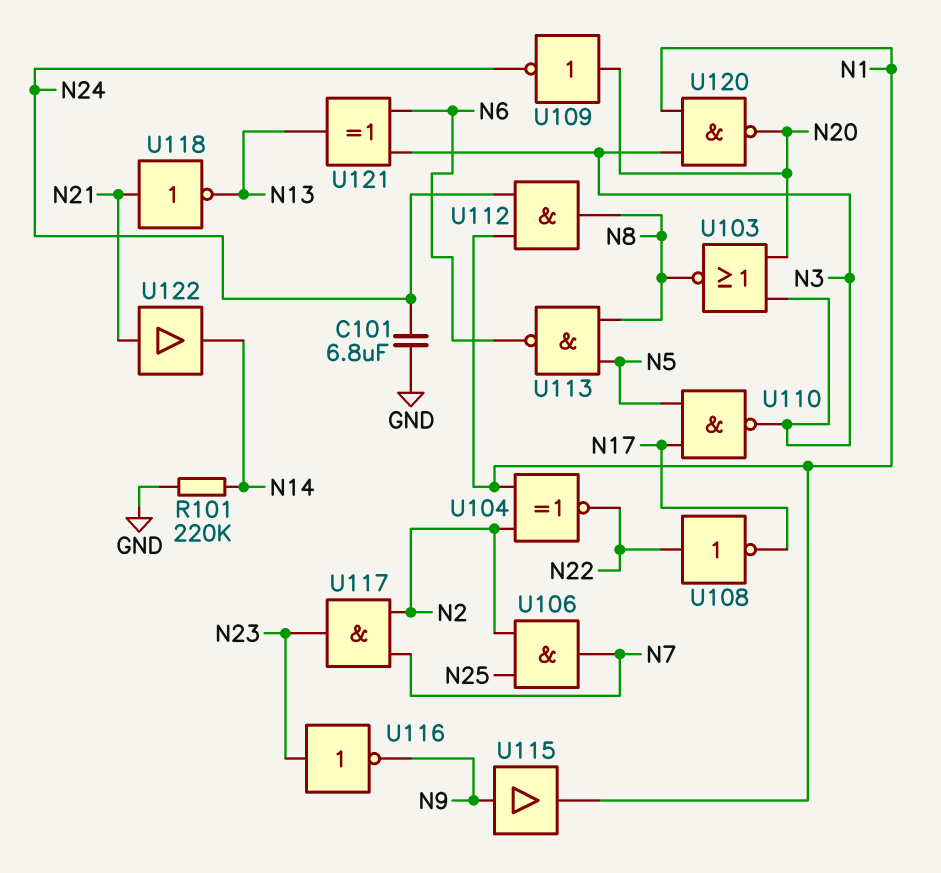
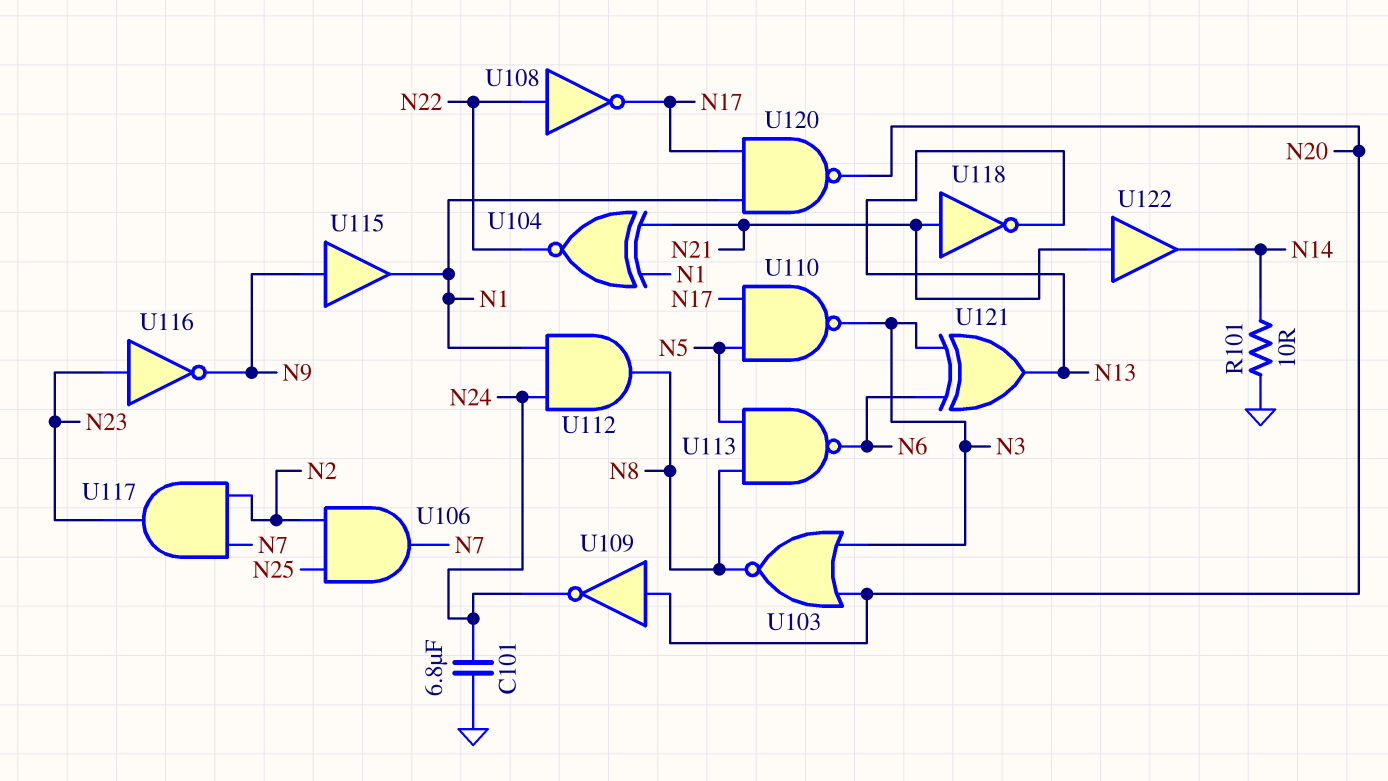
R101: 220k (GND, N14) -> 10 (GND, N14)
U104: XNOR (in N1, in N2, out N22) -> XNOR (in N1, in N21, out N22)
U120: NAND (in N1, in N3, out N20) -> NAND (in N1, in N17, out N20)

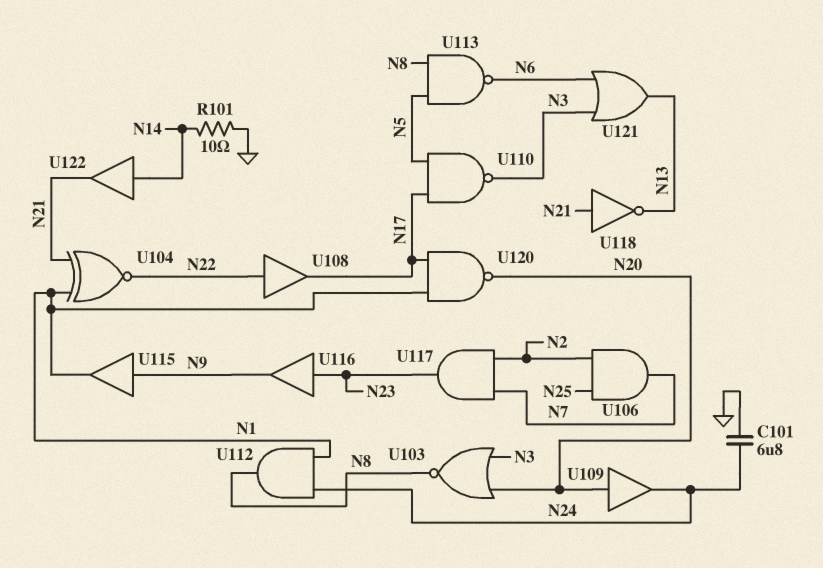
U108: NOT (in N22, out N17) -> buffer (in N22, out N17)
U109: NOT (in N20, out N24) -> buffer (in N20, out N24)
U116: NOT (in N23, out N9) -> buffer (in N23, out N9)
U121: XOR (in N3, in N6, out N13) -> OR (in N3, in N6, out N13)
U122: buffer (in N21, out N14) -> buffer (in N14, out N21)

